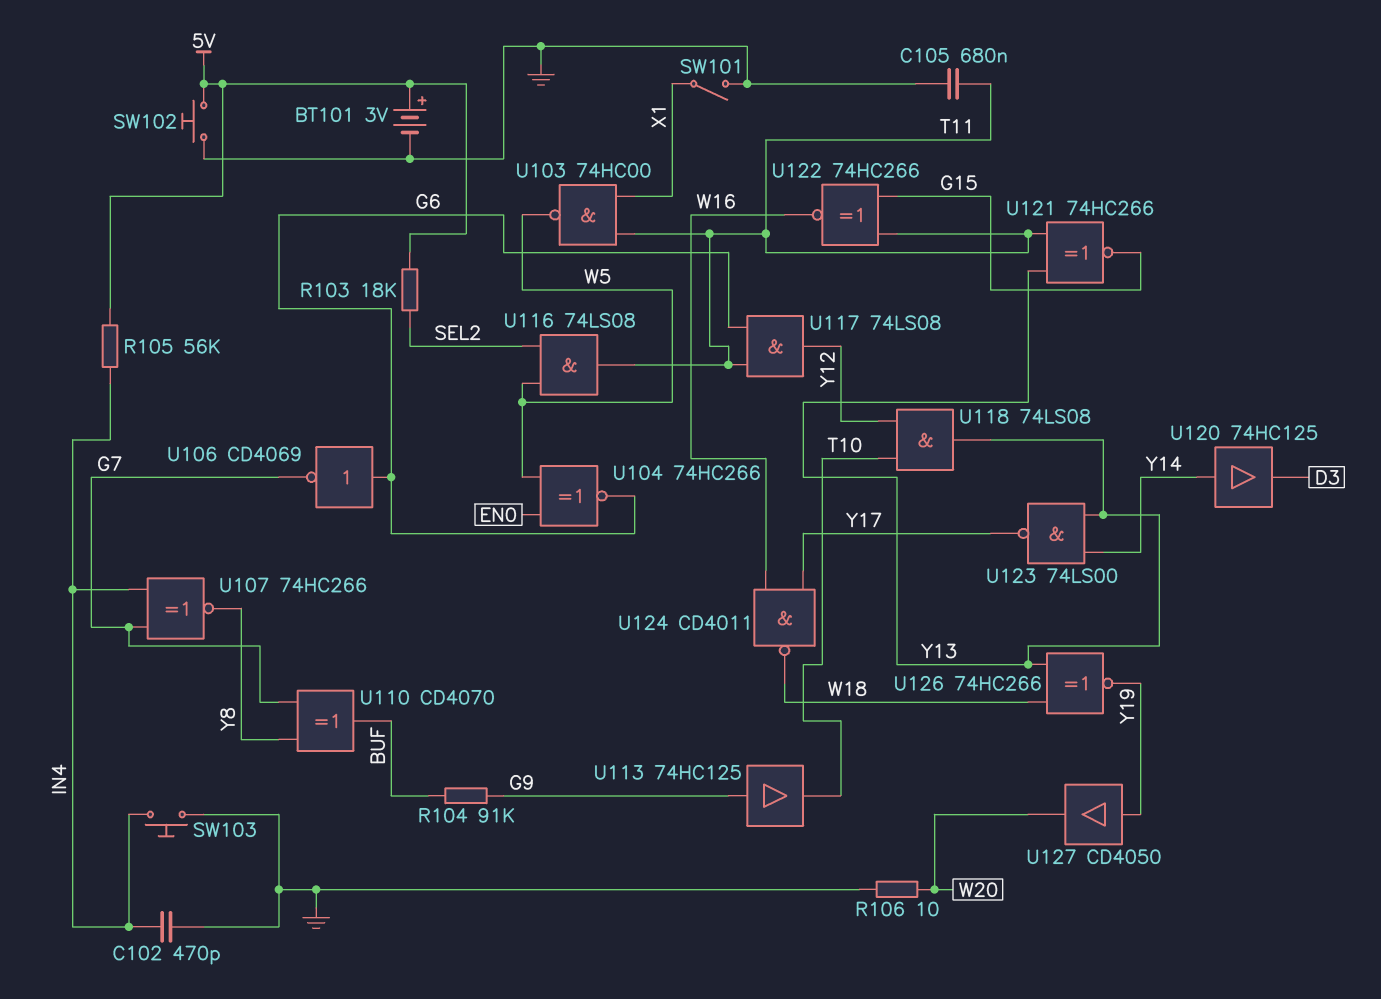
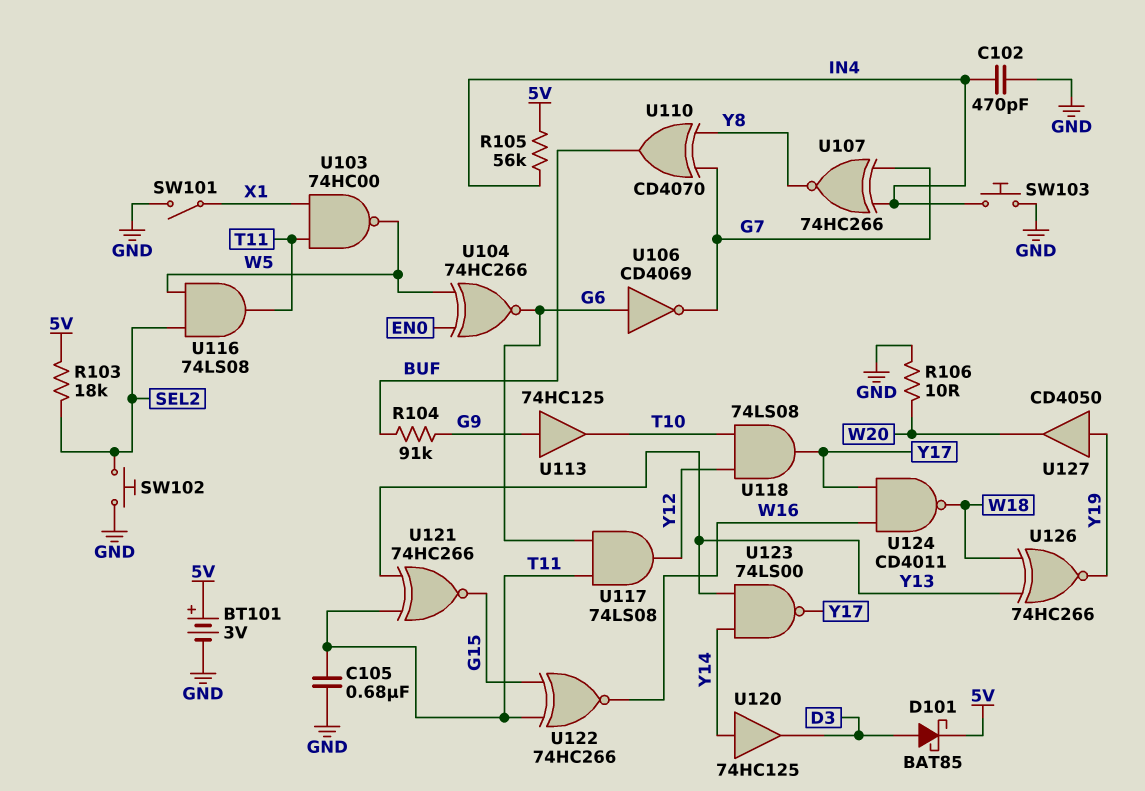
D101: none -> schottky BAT85 (A D3, K 5V)
SW102: button (5V, GND) -> button (GND, SEL2)
U118: AND 74LS08 (in T10, in Y12, out Y13) -> AND 74LS08 (in T10, in Y12, out Y17)

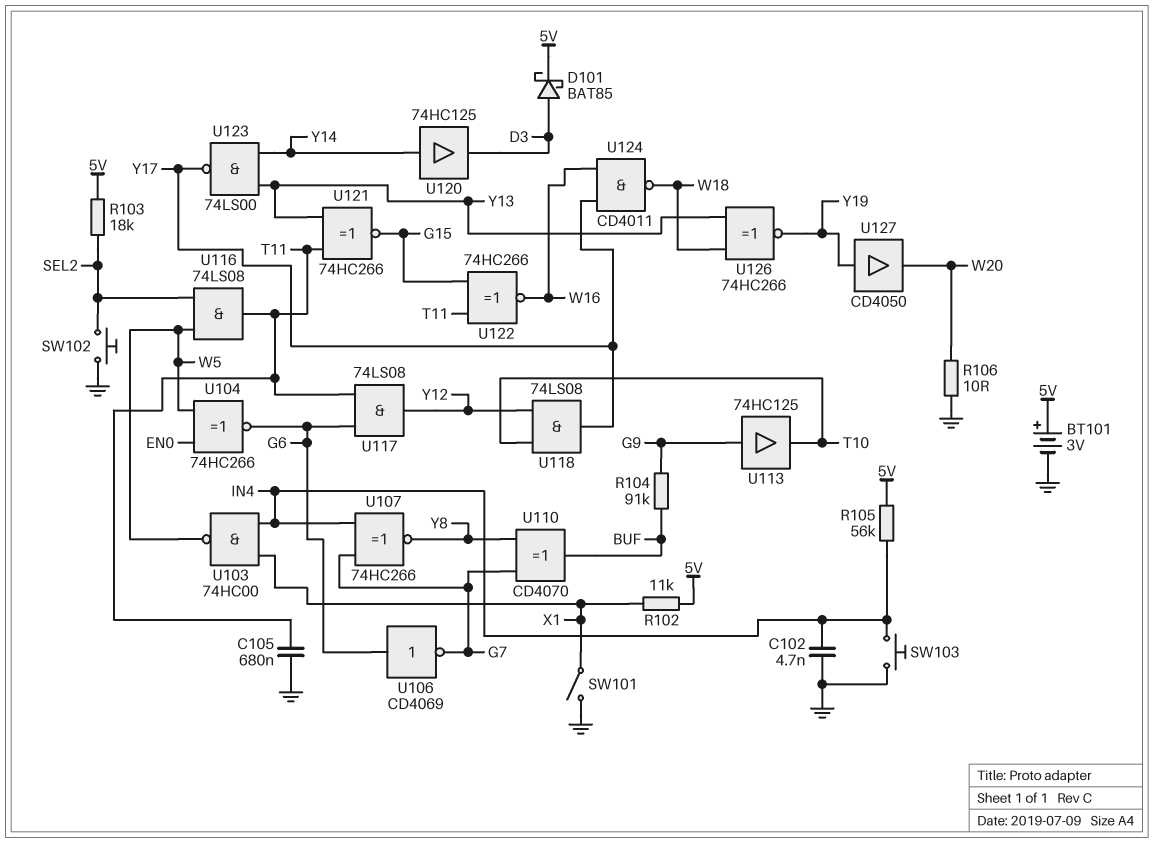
C102: 470pF (GND, IN4) -> 4.7nF (GND, IN4)
R102: none -> 11k (5V, X1)
U103: NAND 74HC00 (in T11, in X1, out W5) -> NAND 74HC00 (in IN4, in X1, out W5)

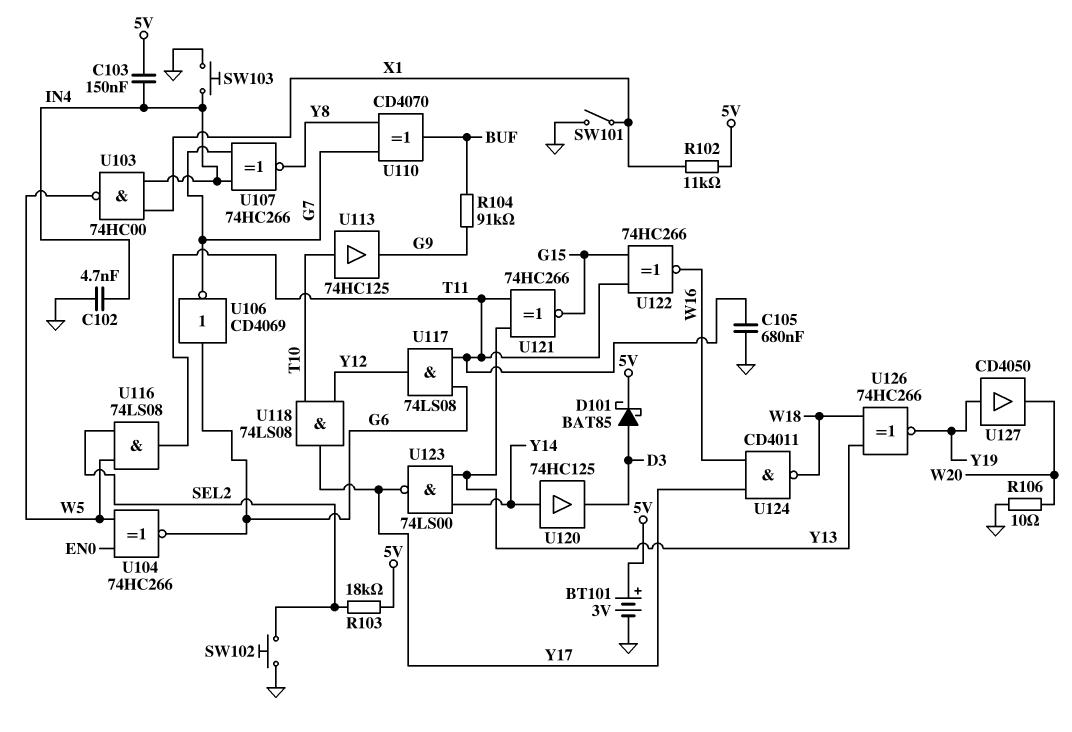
C103: none -> 150nF (5V, IN4)
R105: 56k (5V, IN4) -> none
U113: buffer 74HC125 (in G9, out T10) -> buffer 74HC125 (in T10, out G9)

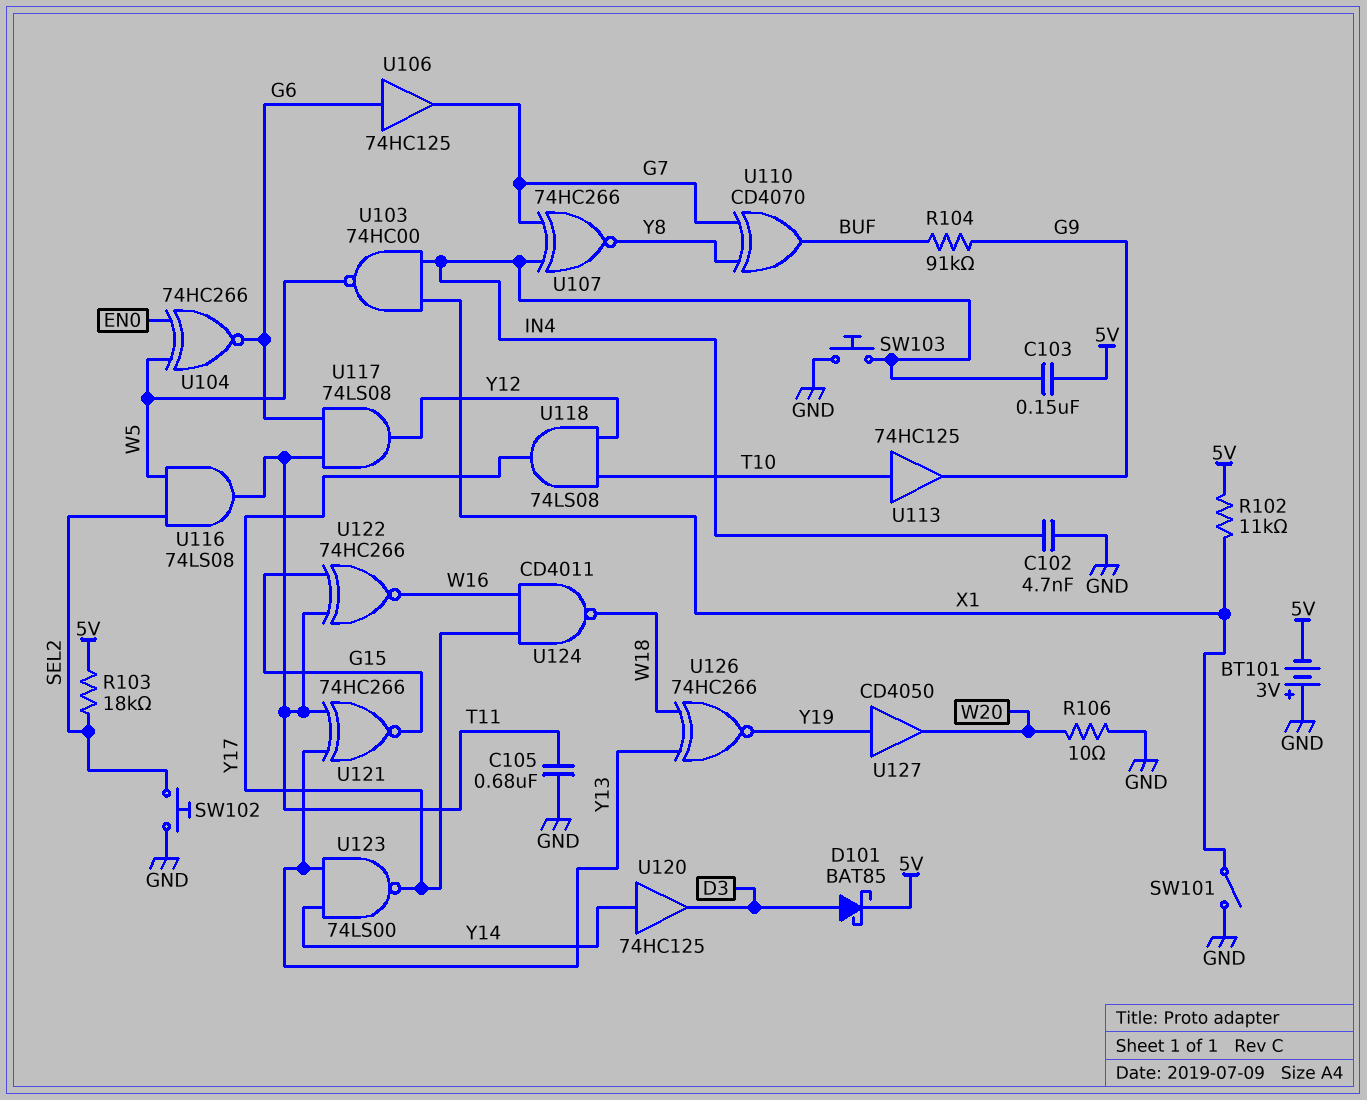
BT101: 3V (plus 5V, minus GND) -> 3V (plus GND, minus 5V)
U106: NOT CD4069 (in G6, out G7) -> buffer 74HC125 (in G6, out G7)

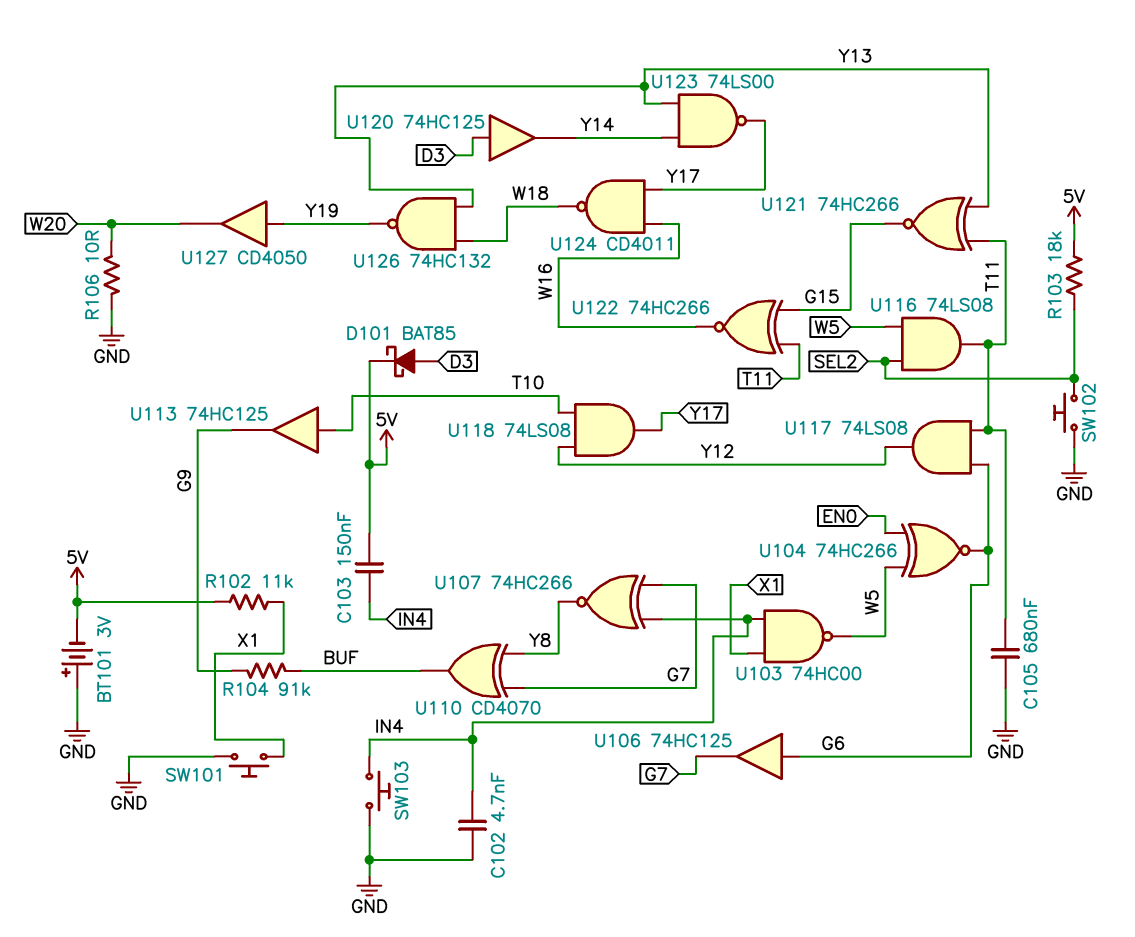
SW101: switch (GND, X1) -> button (GND, X1)
U120: buffer 74HC125 (in Y14, out D3) -> buffer 74HC125 (in D3, out Y14)
U126: XNOR 74HC266 (in W18, in Y13, out Y19) -> NAND 74HC132 (in W18, in Y13, out Y19)

